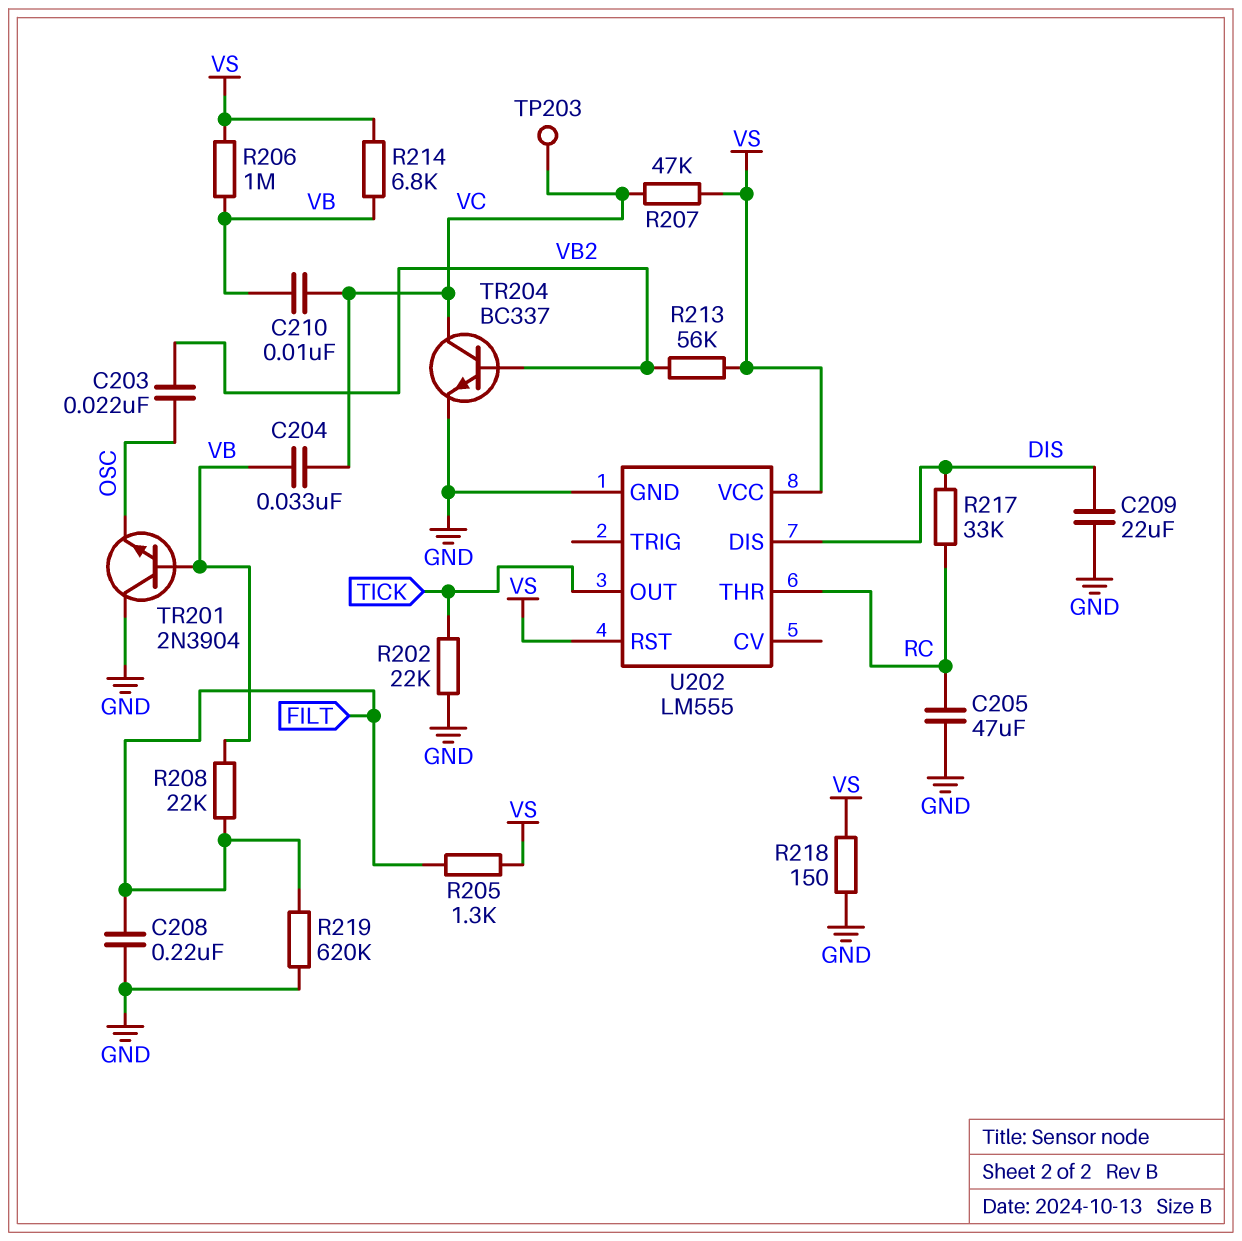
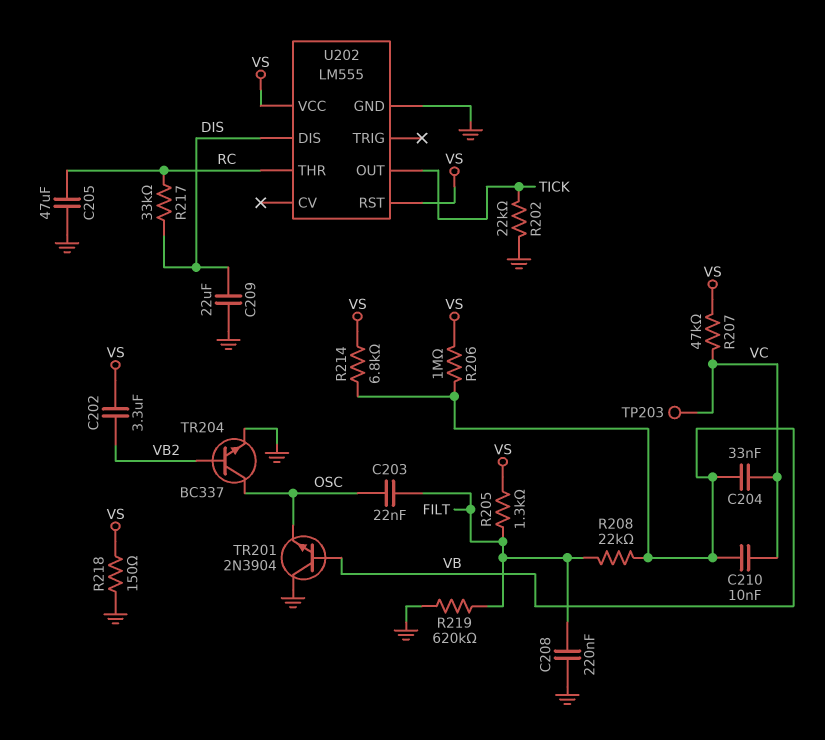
C202: none -> 3.3uF (VB2, VS)
C203: 22nF (OSC, VB2) -> 22nF (FILT, OSC)
R213: 56k (VB2, VS) -> none
TR204: NPN BC337 (B VB2, C VC, E GND) -> NPN BC337 (B VB2, C OSC, E GND)

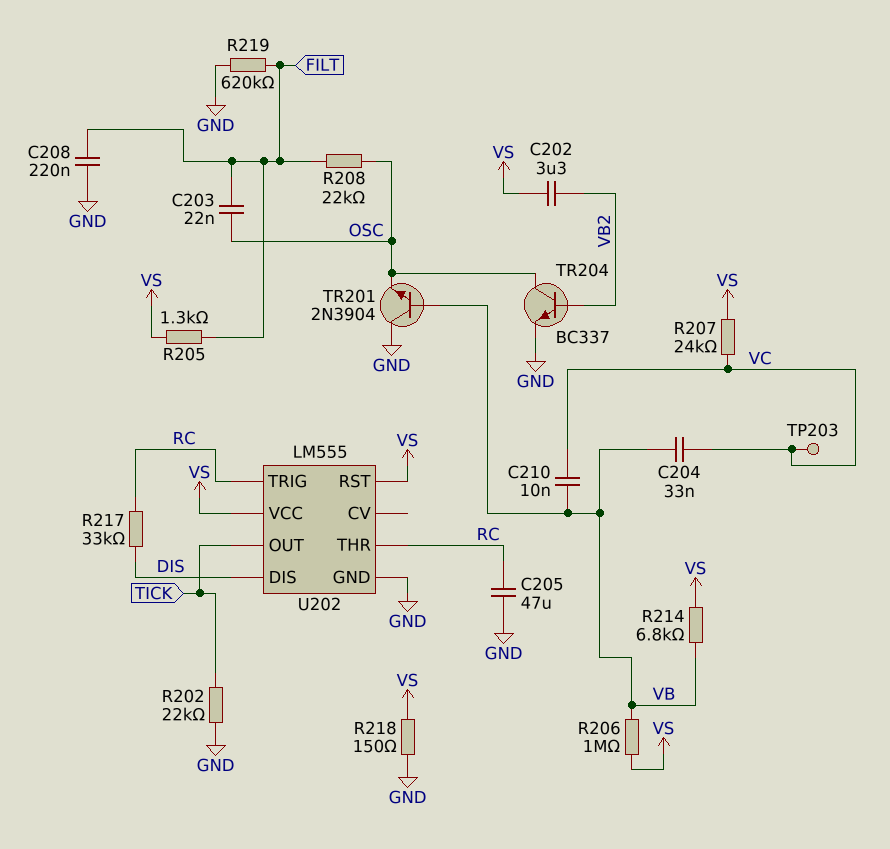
C209: 22uF (DIS, GND) -> none
R207: 47k (VC, VS) -> 24k (VC, VS)
R208: 22k (FILT, VB) -> 22k (FILT, OSC)
U202 pin TRIG: none -> RC

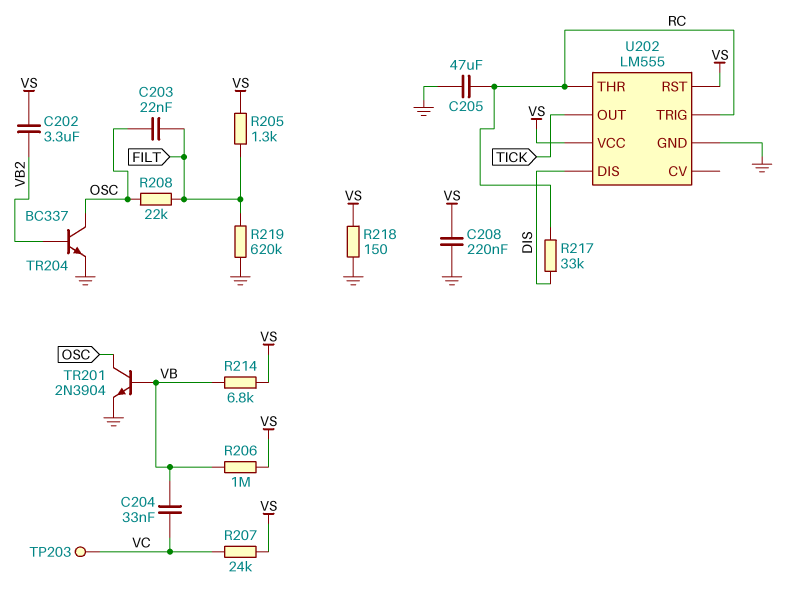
C208: 220nF (FILT, GND) -> 220nF (GND, VS)
C210: 10nF (VB, VC) -> none
R202: 22k (GND, TICK) -> none
TR201: NPN 2N3904 (B VB, C GND, E OSC) -> NPN 2N3904 (B VB, C OSC, E GND)

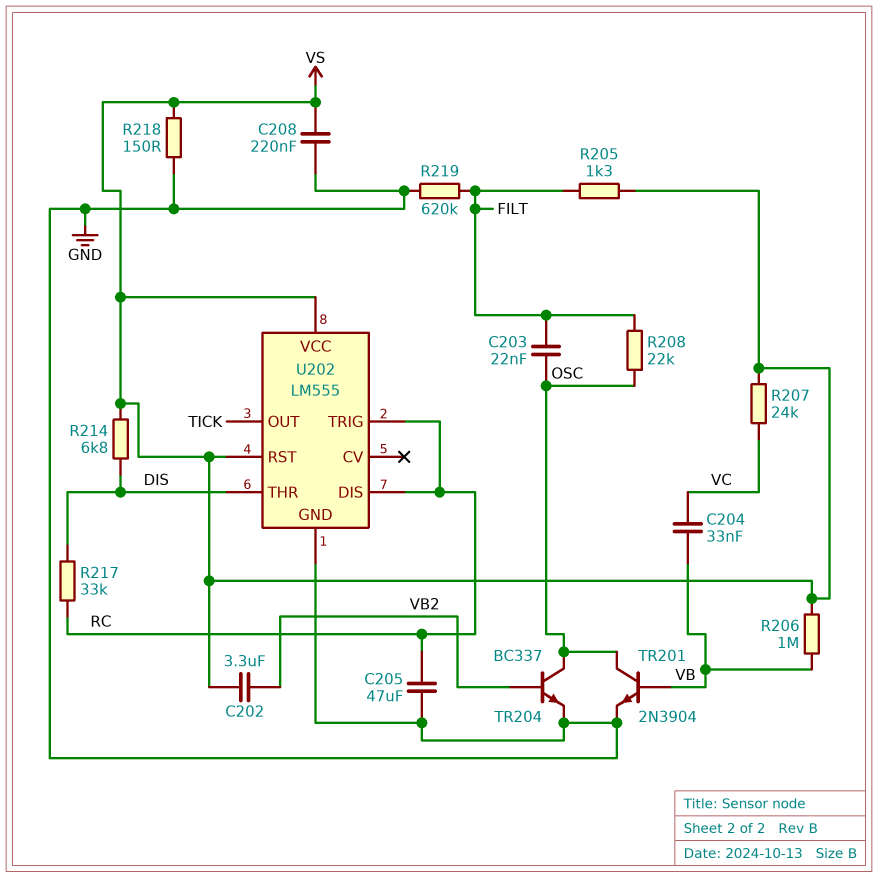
R214: 6.8k (VB, VS) -> 6.8k (DIS, VS)
TP203: test point (VC) -> none
U202 pin DIS: DIS -> RC
U202 pin THR: RC -> DIS

